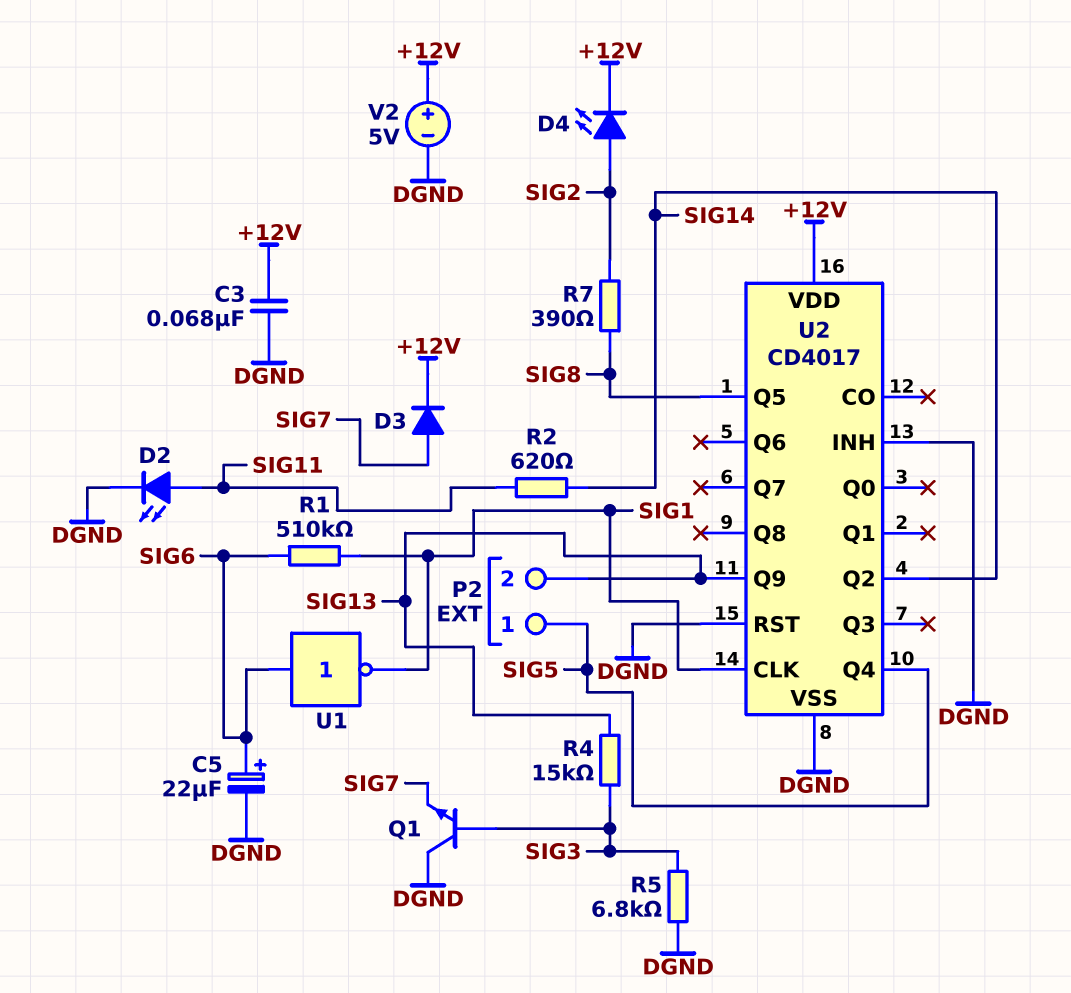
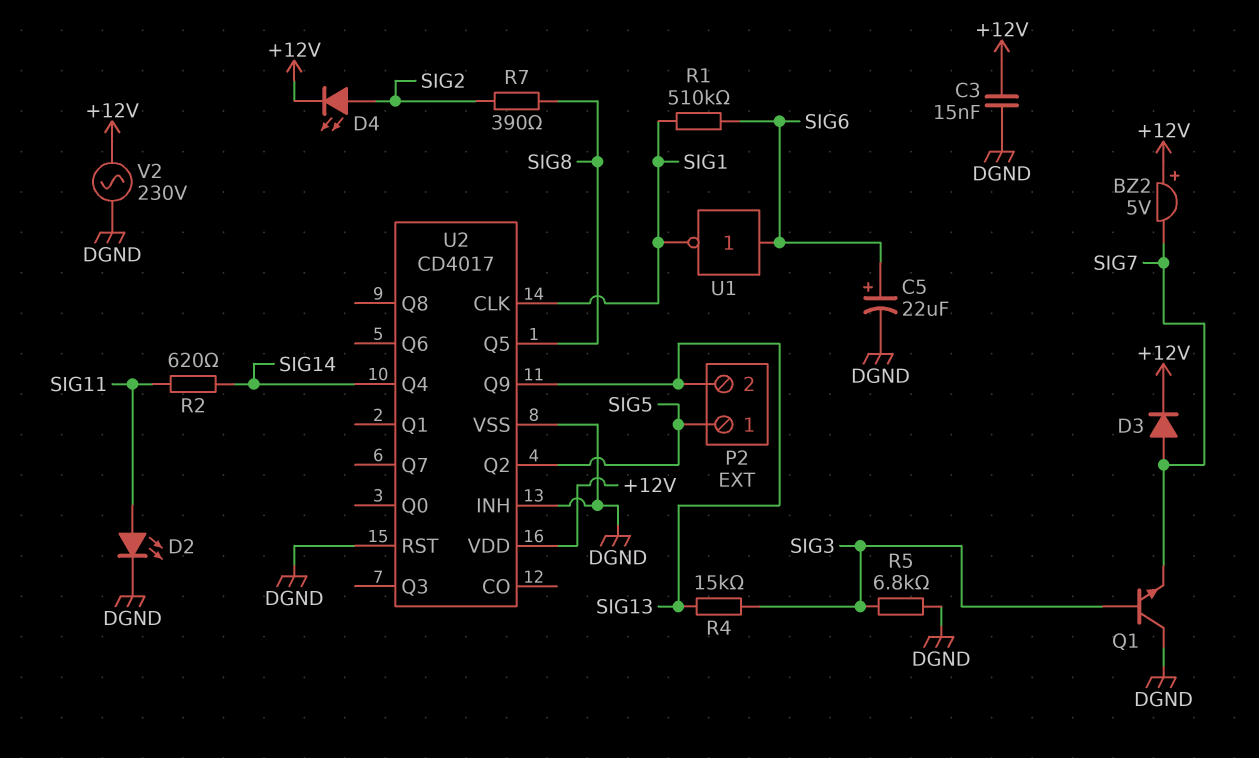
BZ2: none -> buzzer 5V (plus +12V, minus SIG7)
C3: 68nF (+12V, DGND) -> 15nF (+12V, DGND)
U2 pin Q2: SIG14 -> SIG5
U2 pin Q4: SIG5 -> SIG14
V2: 5V (plus +12V, minus DGND) -> AC 230V (+12V, DGND)

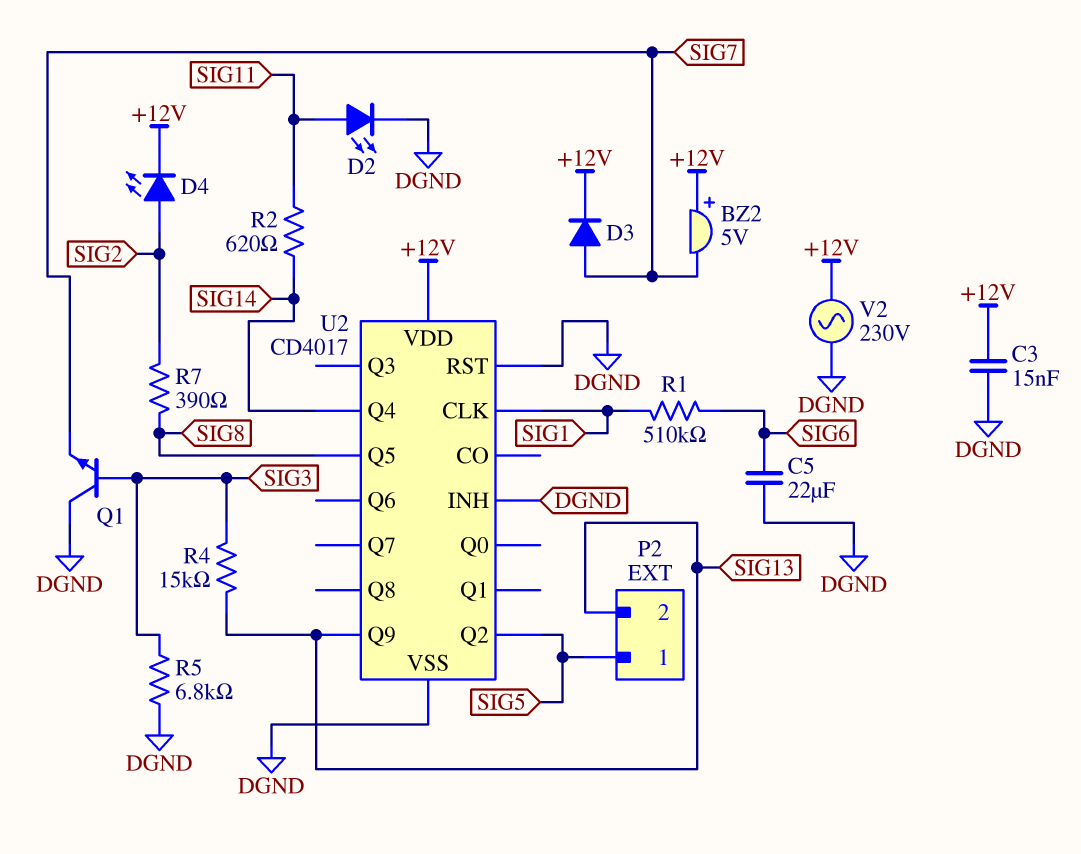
C5: 22uF (plus SIG6, minus DGND) -> 22uF (DGND, SIG6)
U1: NOT (in SIG6, out SIG1) -> none

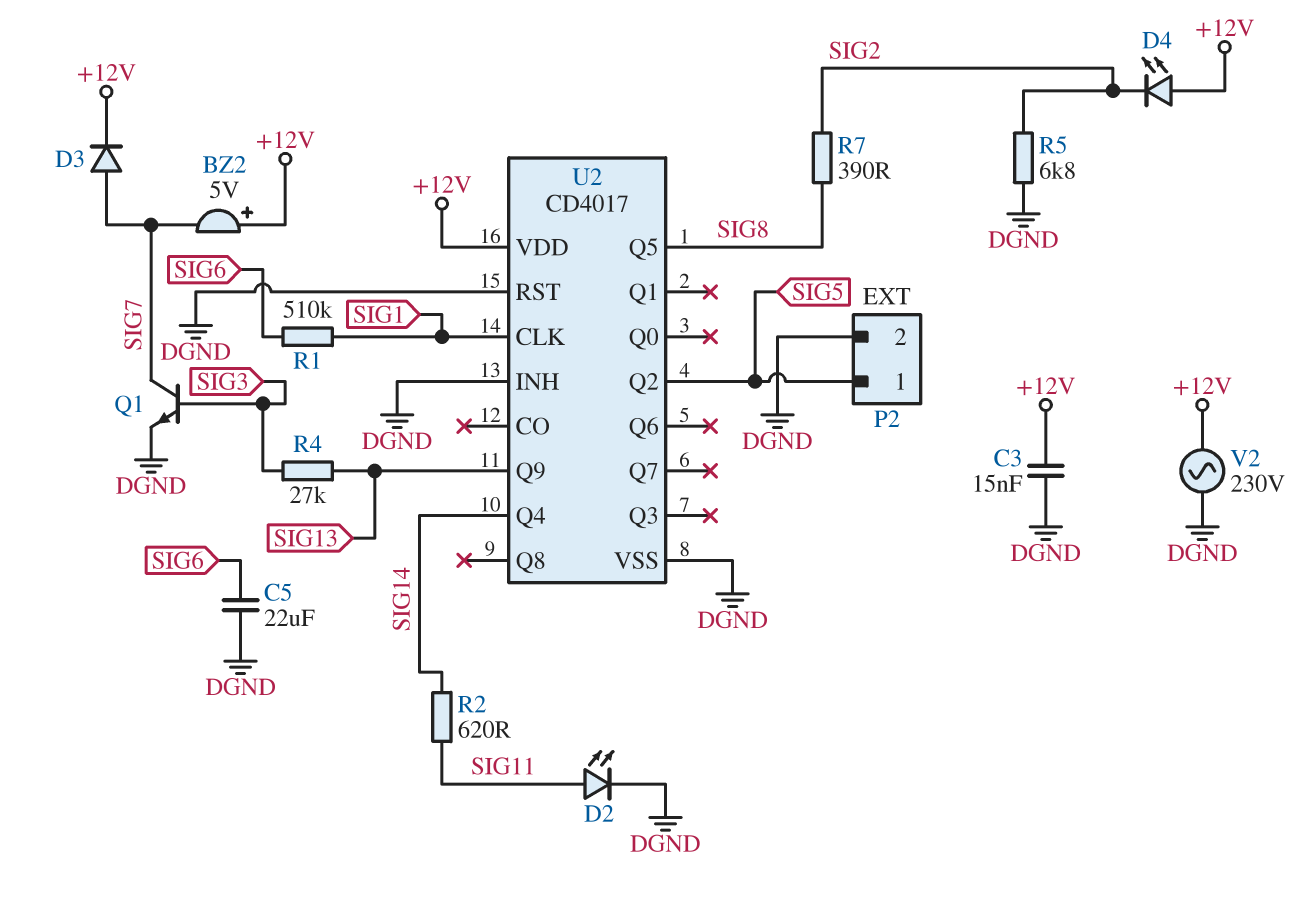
D4: LED (A SIG2, K +12V) -> LED (A +12V, K SIG2)
P2 pin 2: SIG13 -> DGND
Q1: NPN (B SIG3, C DGND, E SIG7) -> NPN (B SIG3, C SIG7, E DGND)
R4: 15k (SIG3, SIG13) -> 27k (SIG3, SIG13)
R5: 6.8k (DGND, SIG3) -> 6.8k (DGND, SIG2)

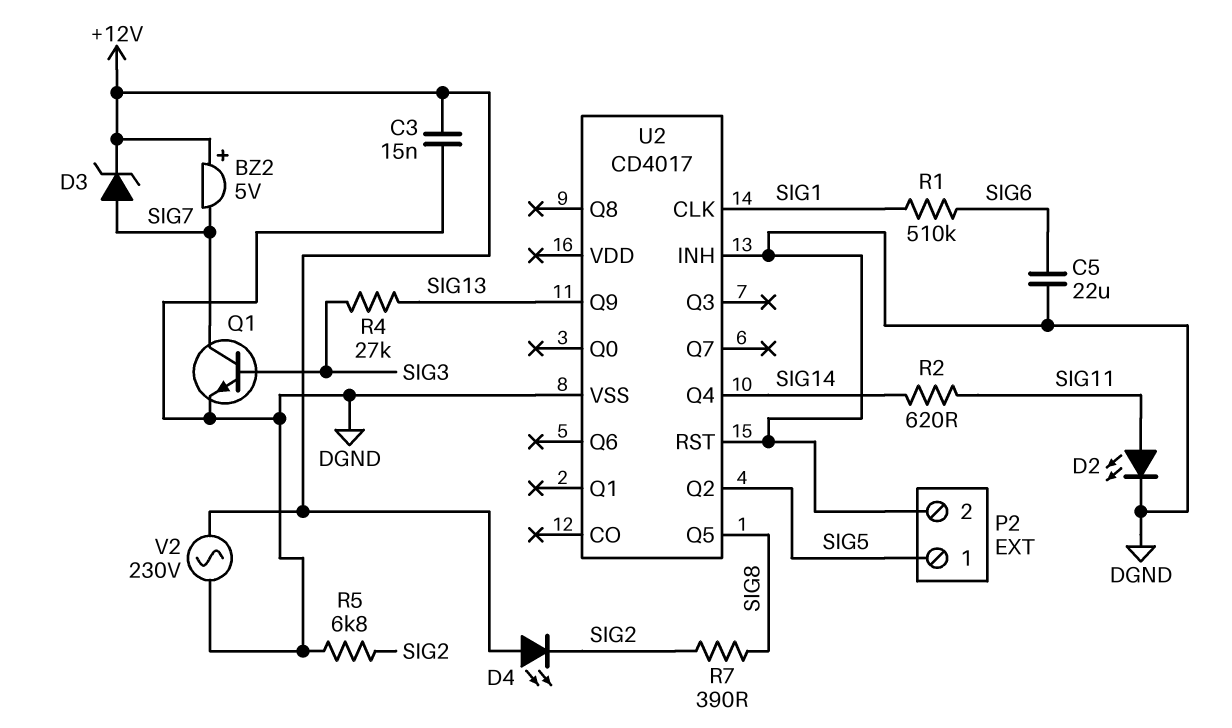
D3: diode (A SIG7, K +12V) -> zener (A SIG7, K +12V)
U2 pin VDD: +12V -> none

